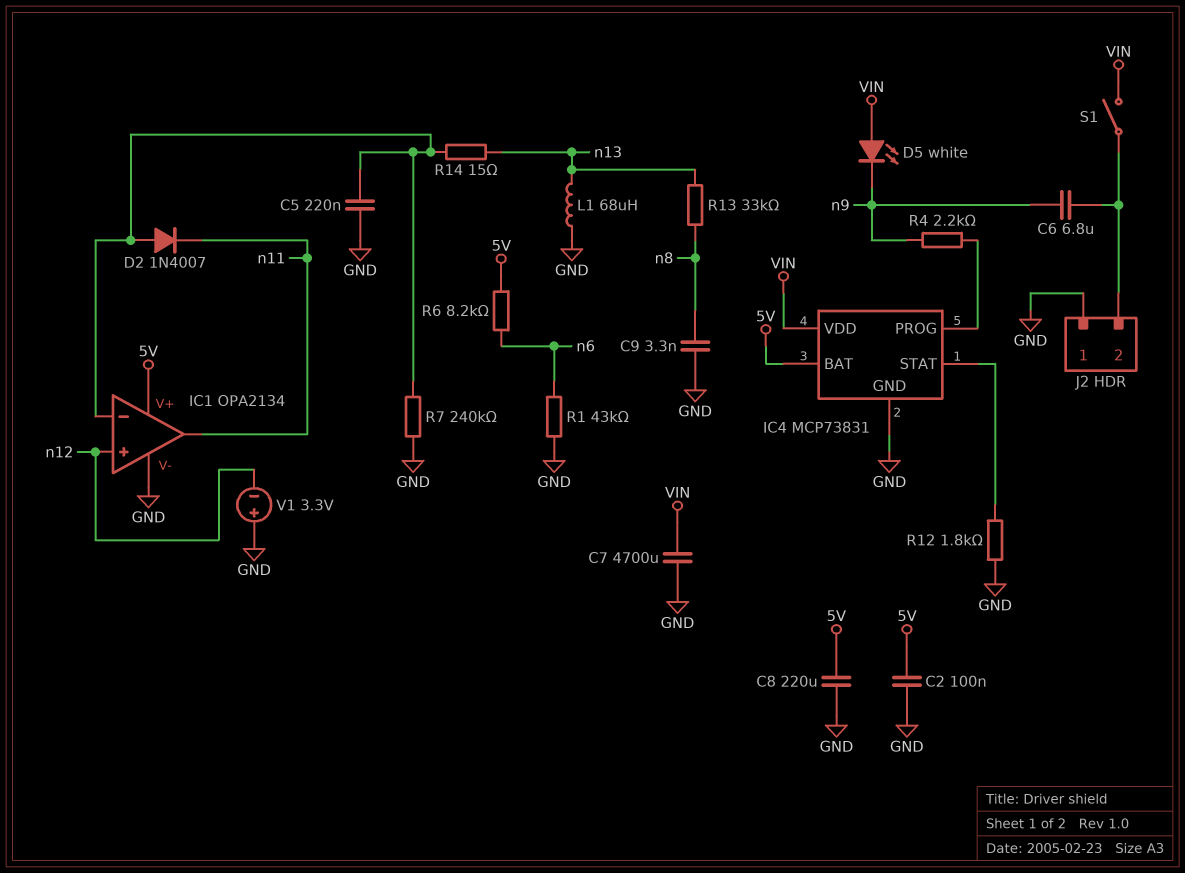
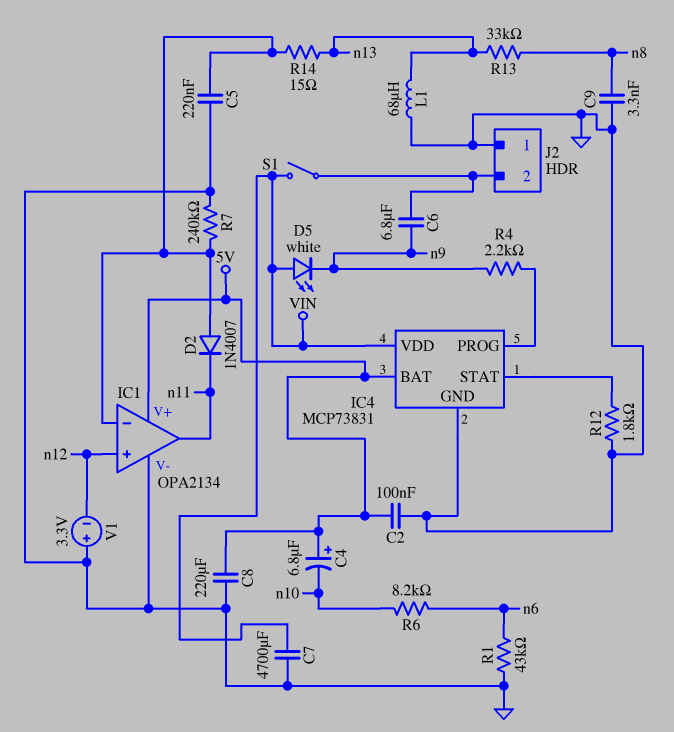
C4: none -> 6.8uF (plus 5V, minus n10)
R6: 8.2k (5V, n6) -> 8.2k (n6, n10)

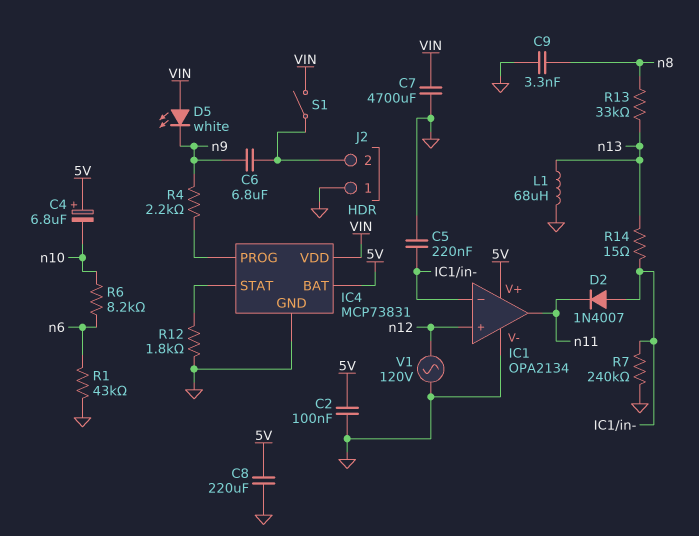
V1: 3.3V (plus GND, minus n12) -> AC 120V (GND, n12)

